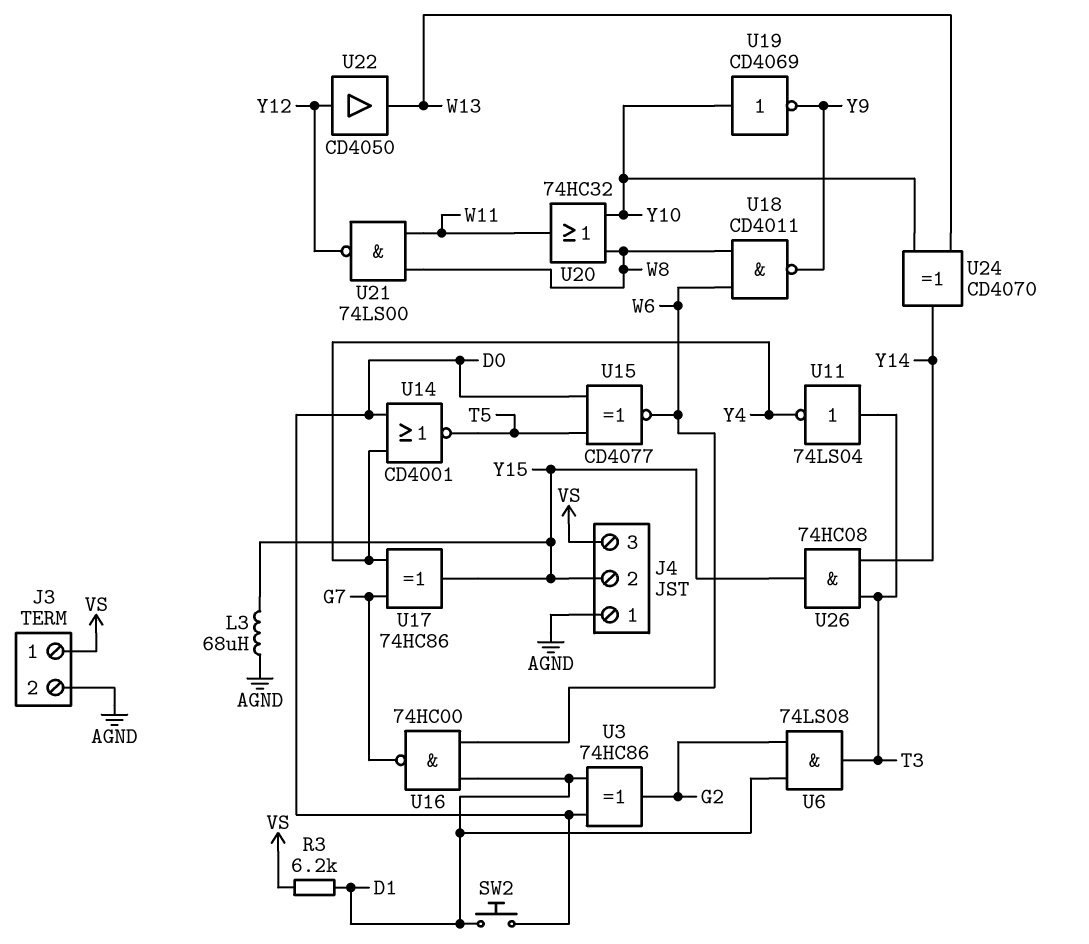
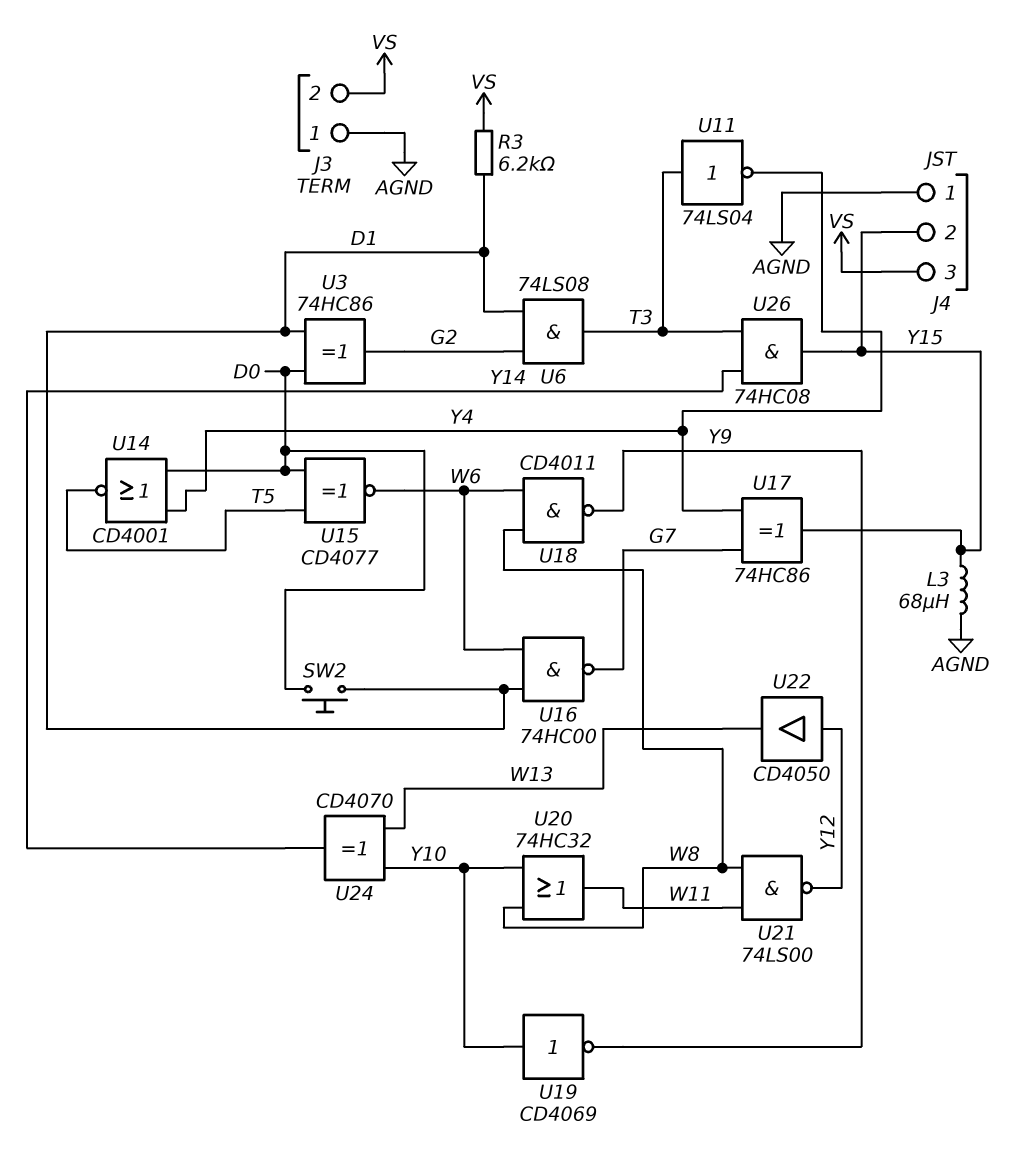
J3 pin 1: VS -> AGND
J3 pin 2: AGND -> VS

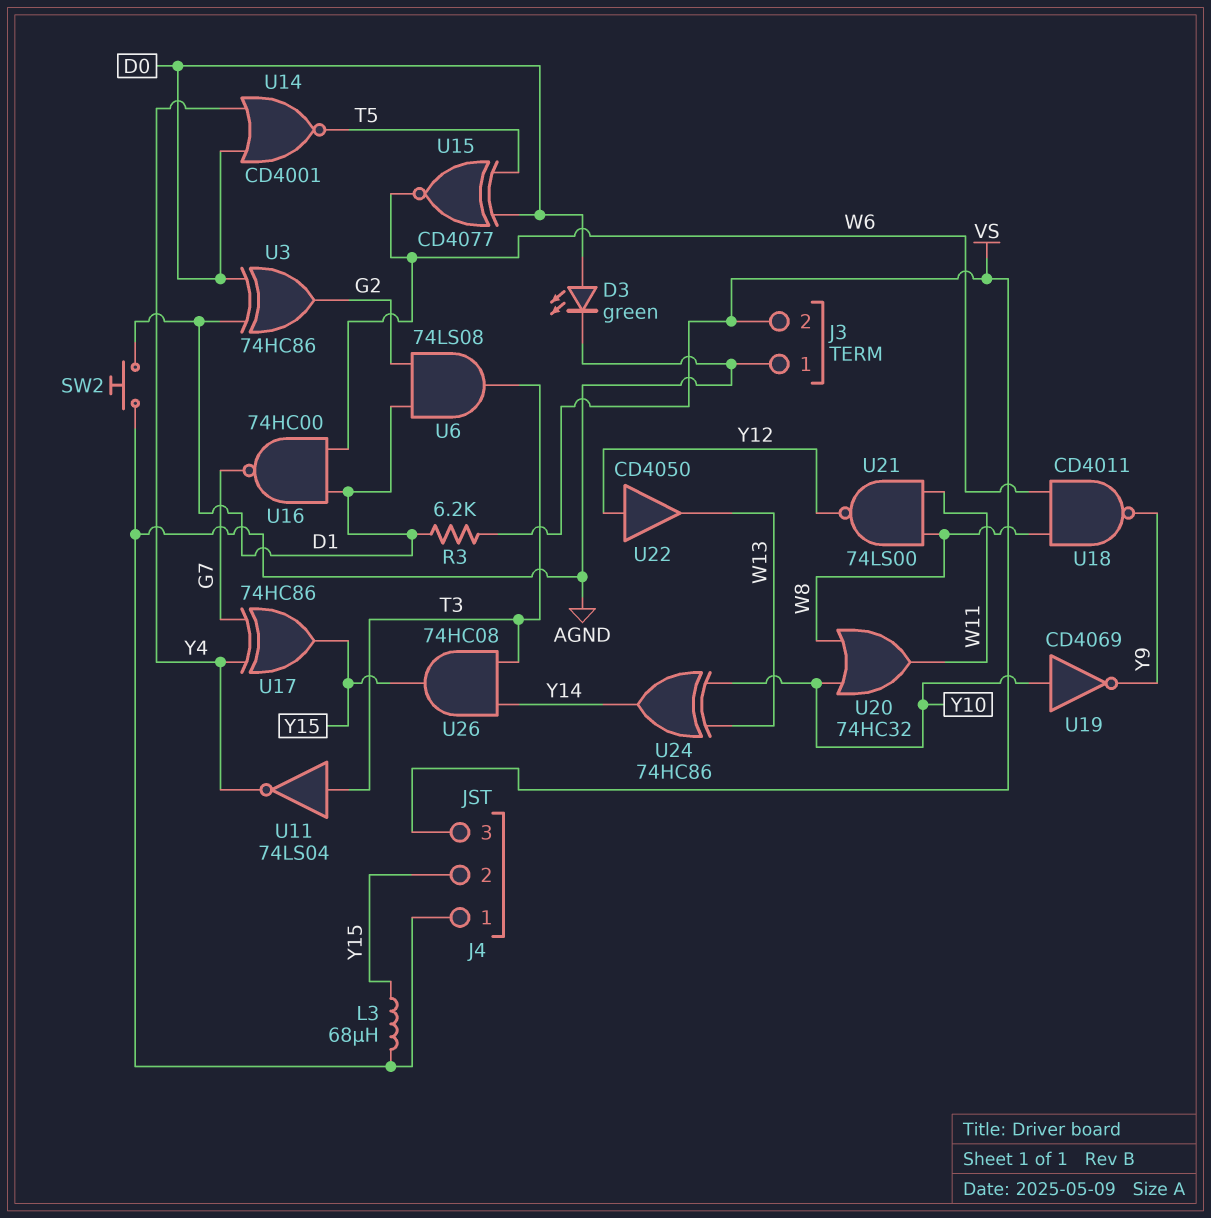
D3: none -> LED green (A D0, K AGND)
SW2: button (D0, D1) -> button (AGND, D1)
U24: XOR CD4070 (in W13, in Y10, out Y14) -> XOR 74HC86 (in W13, in Y10, out Y14)

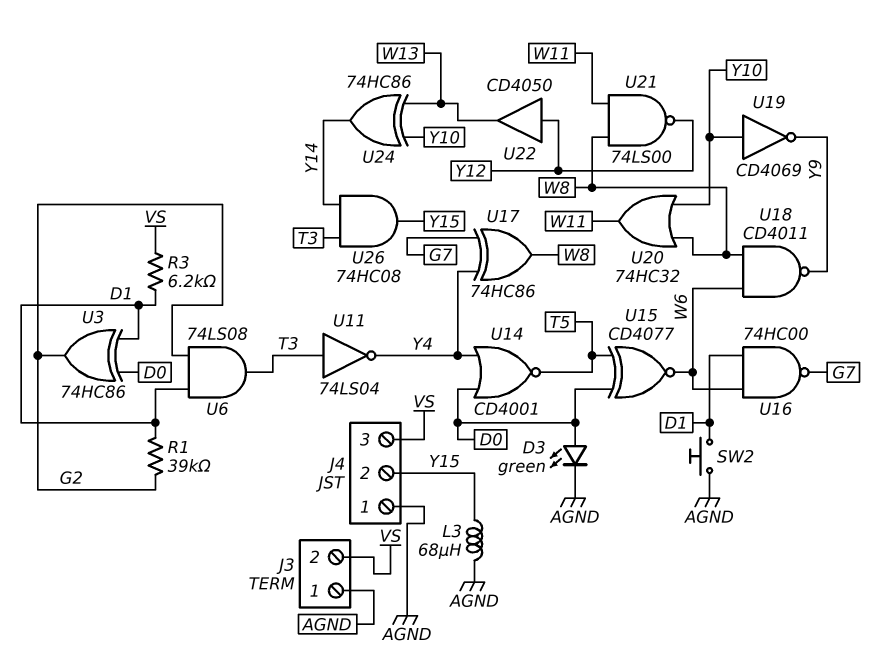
R1: none -> 39k (D1, G2)
U17: XOR 74HC86 (in G7, in Y4, out Y15) -> XOR 74HC86 (in G7, in Y4, out W8)

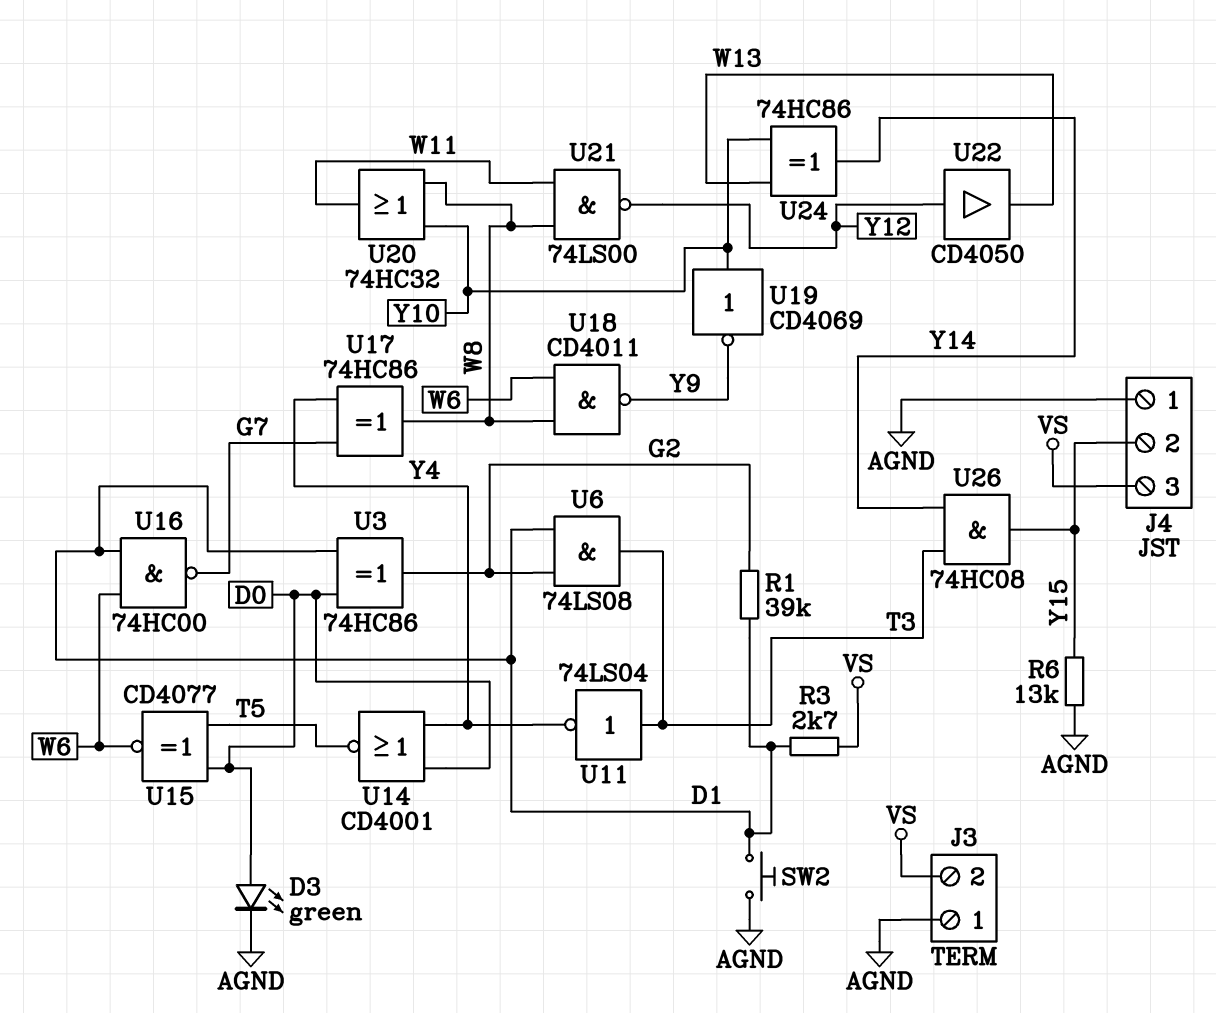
L3: 68uH (AGND, Y15) -> none
R3: 6.2k (D1, VS) -> 2.7k (D1, VS)
R6: none -> 13k (AGND, Y15)

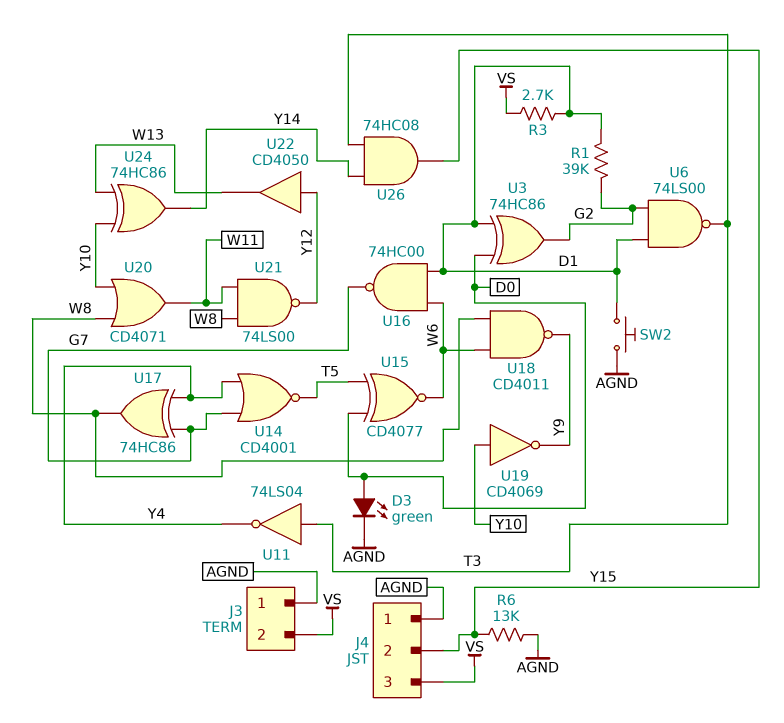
U6: AND 74LS08 (in D1, in G2, out T3) -> NAND 74LS00 (in D1, in G2, out T3)
U14: NOR CD4001 (in D0, in Y4, out T5) -> NOR CD4001 (in G7, in Y4, out T5)
U20: OR 74HC32 (in W8, in Y10, out W11) -> OR CD4071 (in W8, in Y10, out W11)

